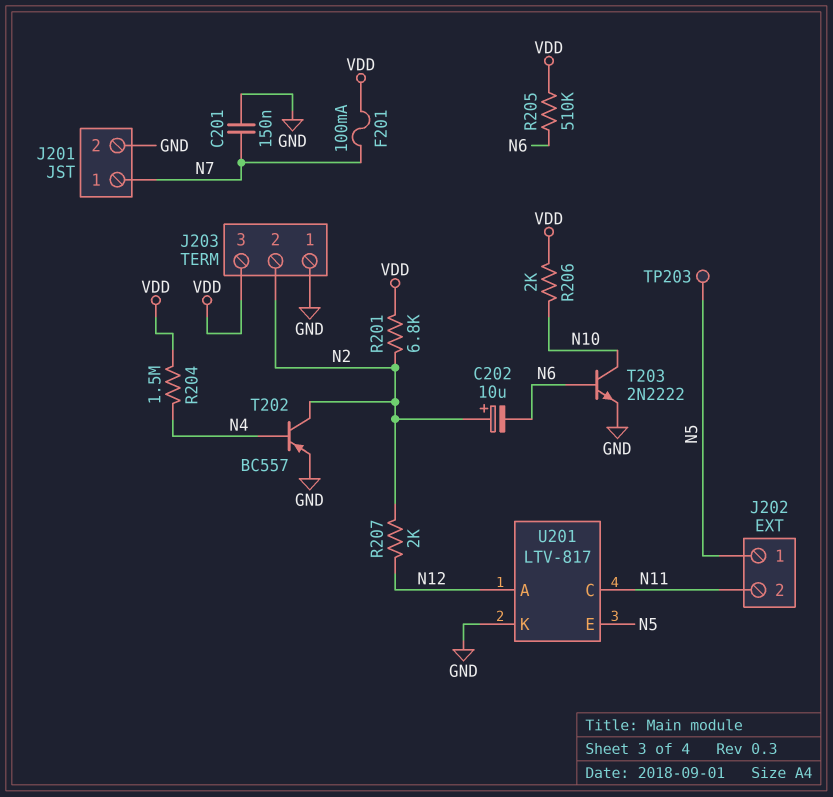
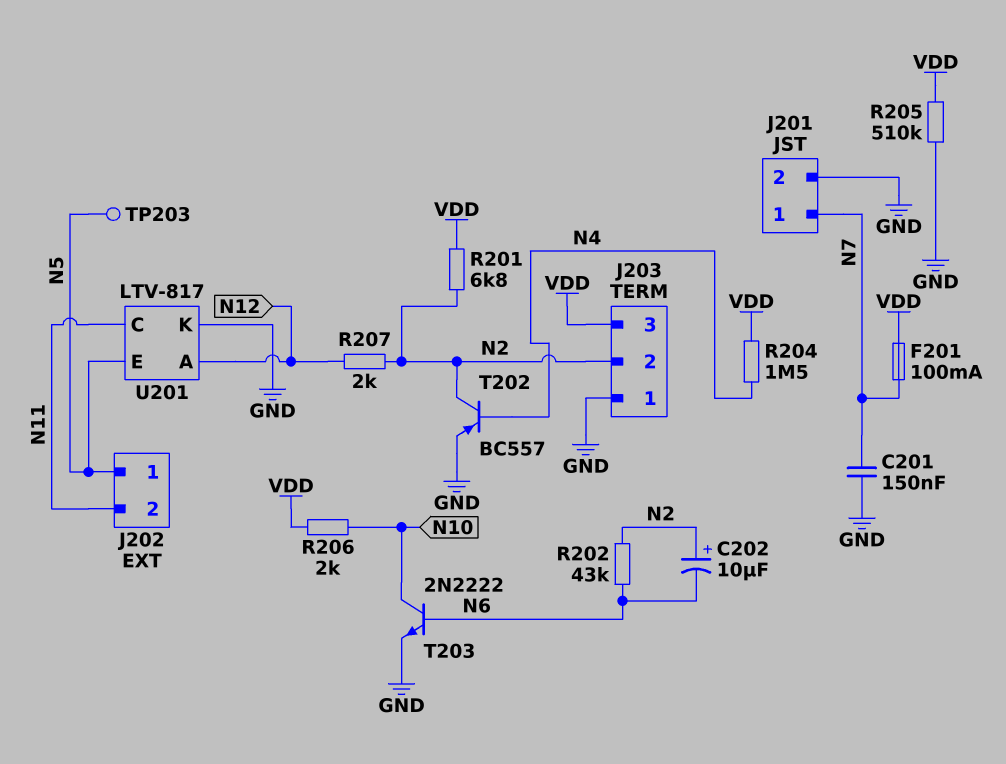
R202: none -> 43k (N2, N6)
R205: 510k (N6, VDD) -> 510k (GND, VDD)

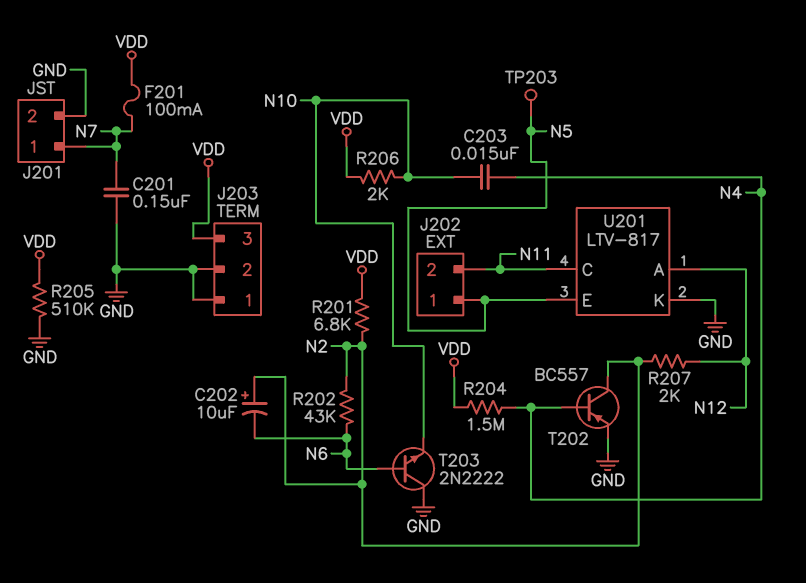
C203: none -> 15nF (N4, N10)
J203 pin 2: N2 -> GND
T203: NPN 2N2222 (B N6, C N10, E GND) -> NPN 2N2222 (B N6, C GND, E N10)

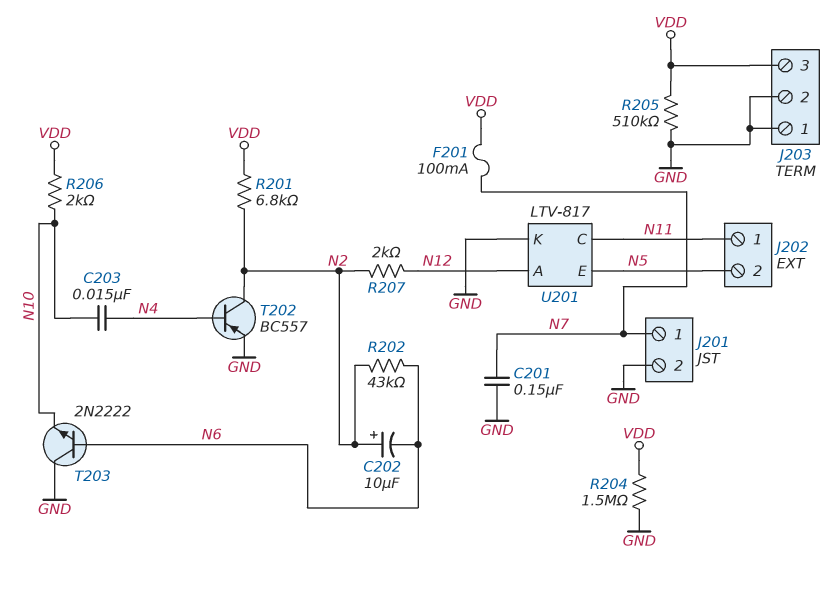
J202 pin 1: N5 -> N11
J202 pin 2: N11 -> N5
R204: 1.5M (N4, VDD) -> 1.5M (GND, VDD)
TP203: test point (N5) -> none

